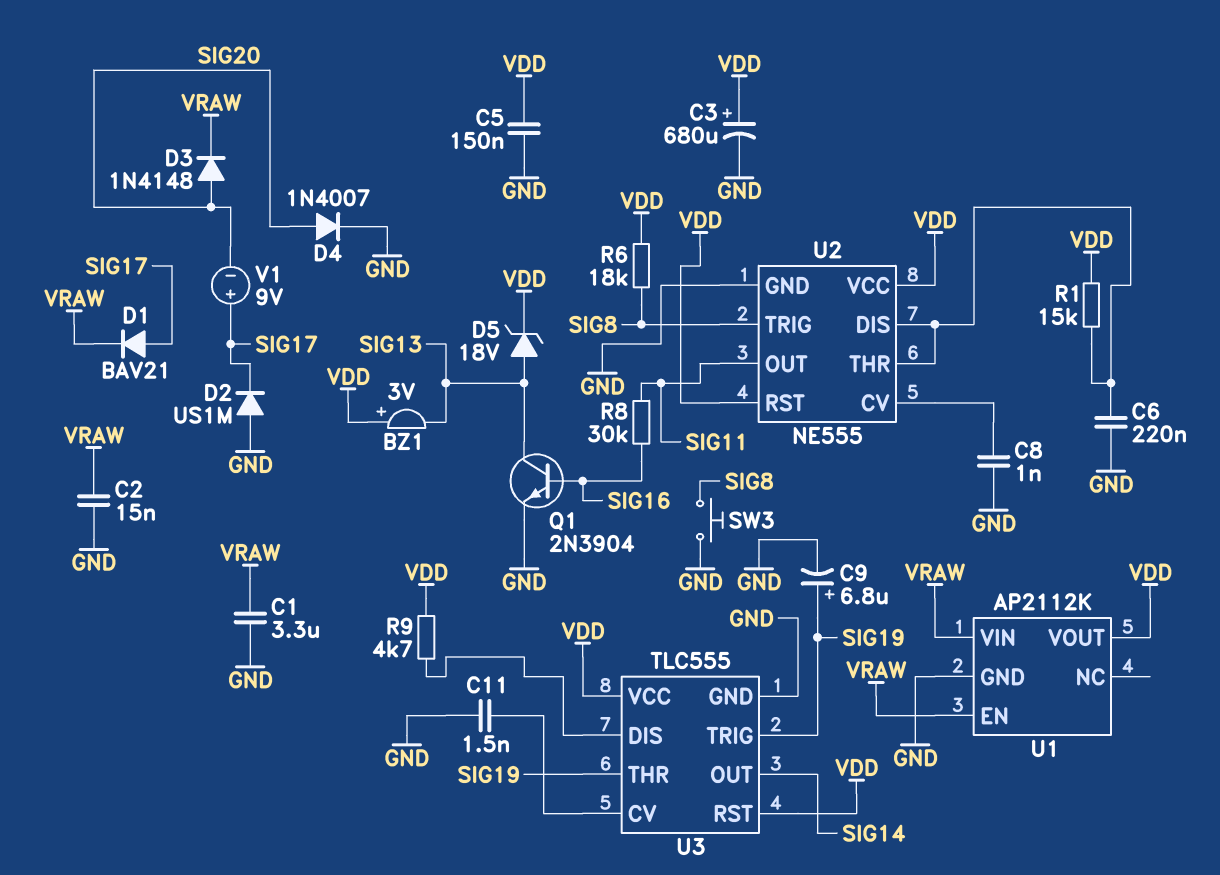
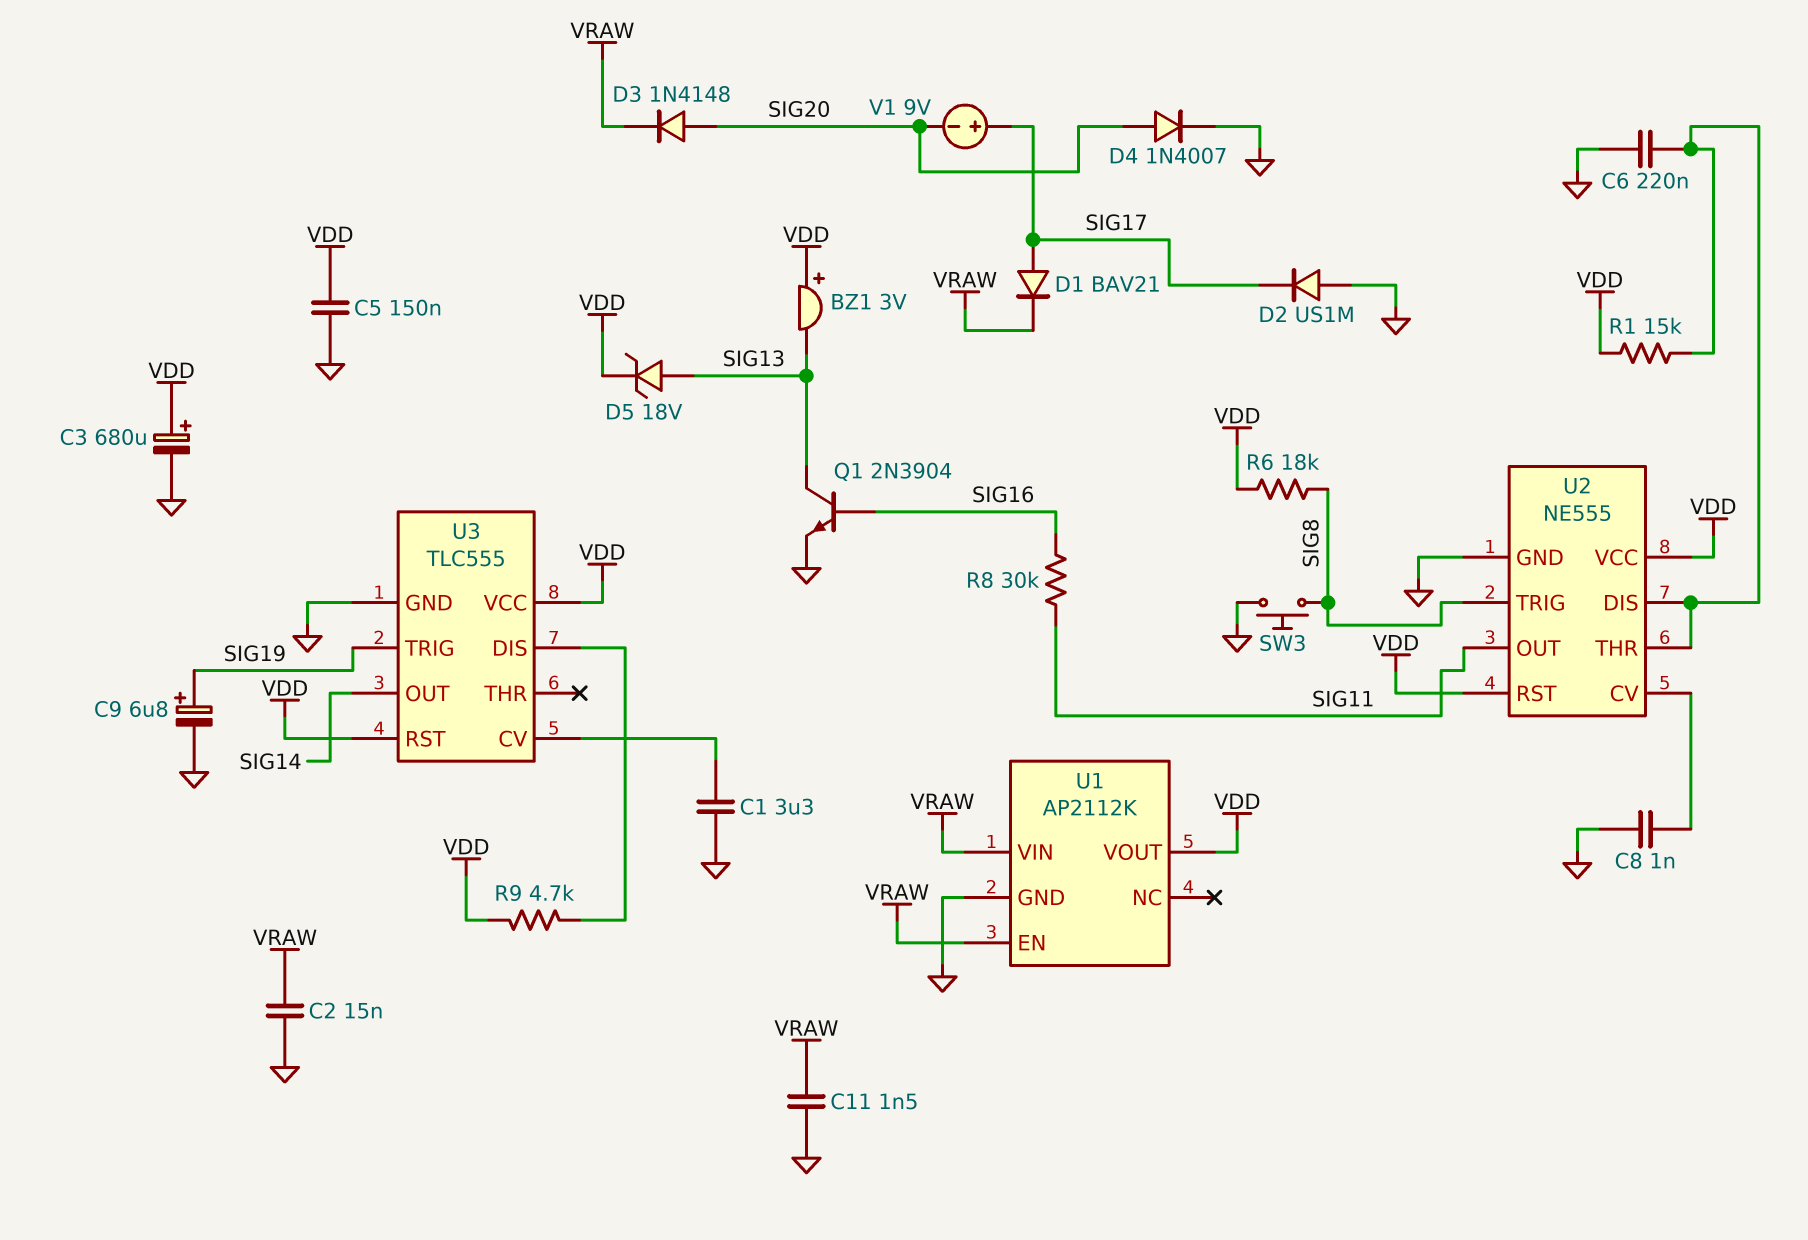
C1: 3.3uF (GND, VRAW) -> 3.3uF (GND, U3/CV)
C11: 1.5nF (GND, U3/CV) -> 1.5nF (GND, VRAW)
U3 pin THR: SIG19 -> none

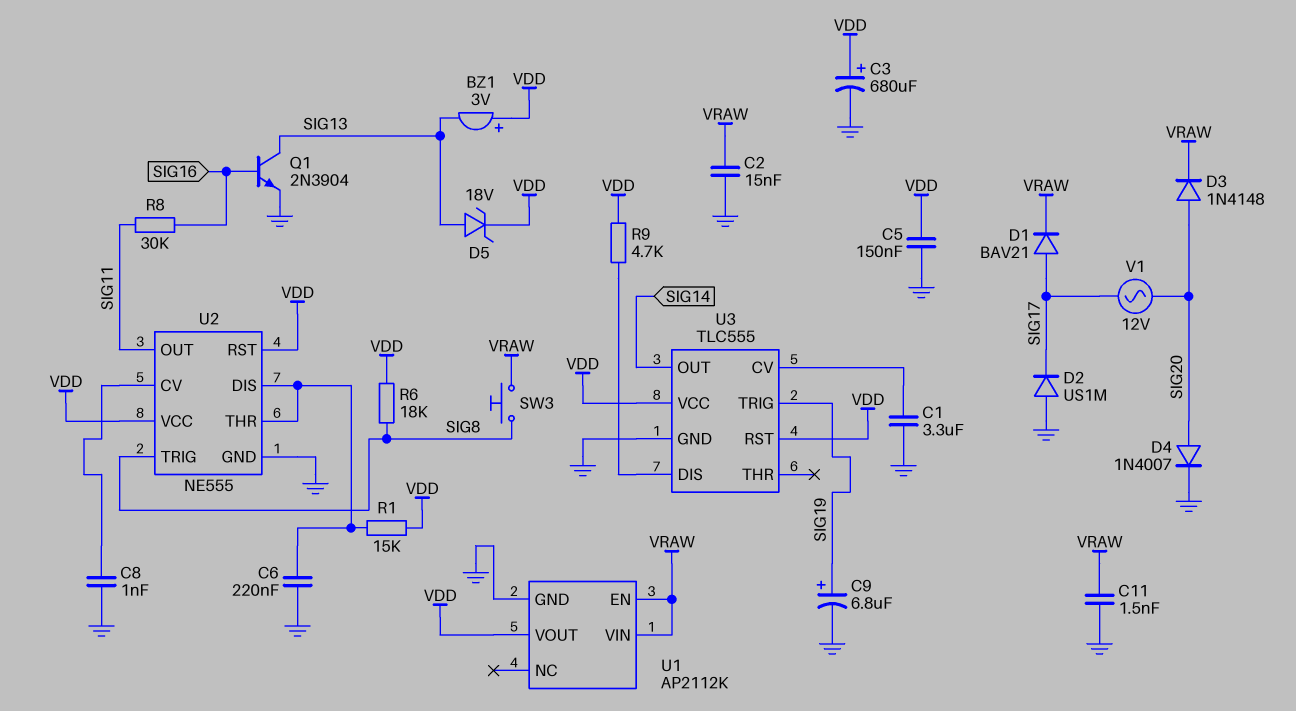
SW3: button (GND, SIG8) -> button (SIG8, VRAW)
V1: 9V (plus SIG17, minus SIG20) -> AC 12V (SIG17, SIG20)

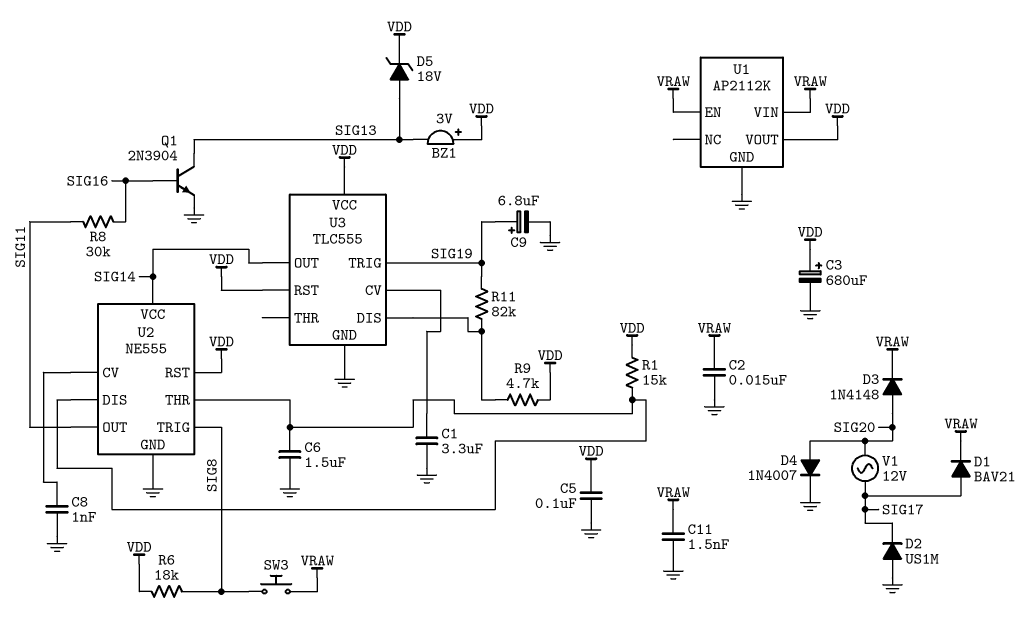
C5: 150nF (GND, VDD) -> 100nF (GND, VDD)
C6: 220nF (GND, U2/DIS) -> 1.5uF (GND, U2/DIS)
R11: none -> 82k (SIG19, U3/DIS)
U2 pin VCC: VDD -> SIG14

